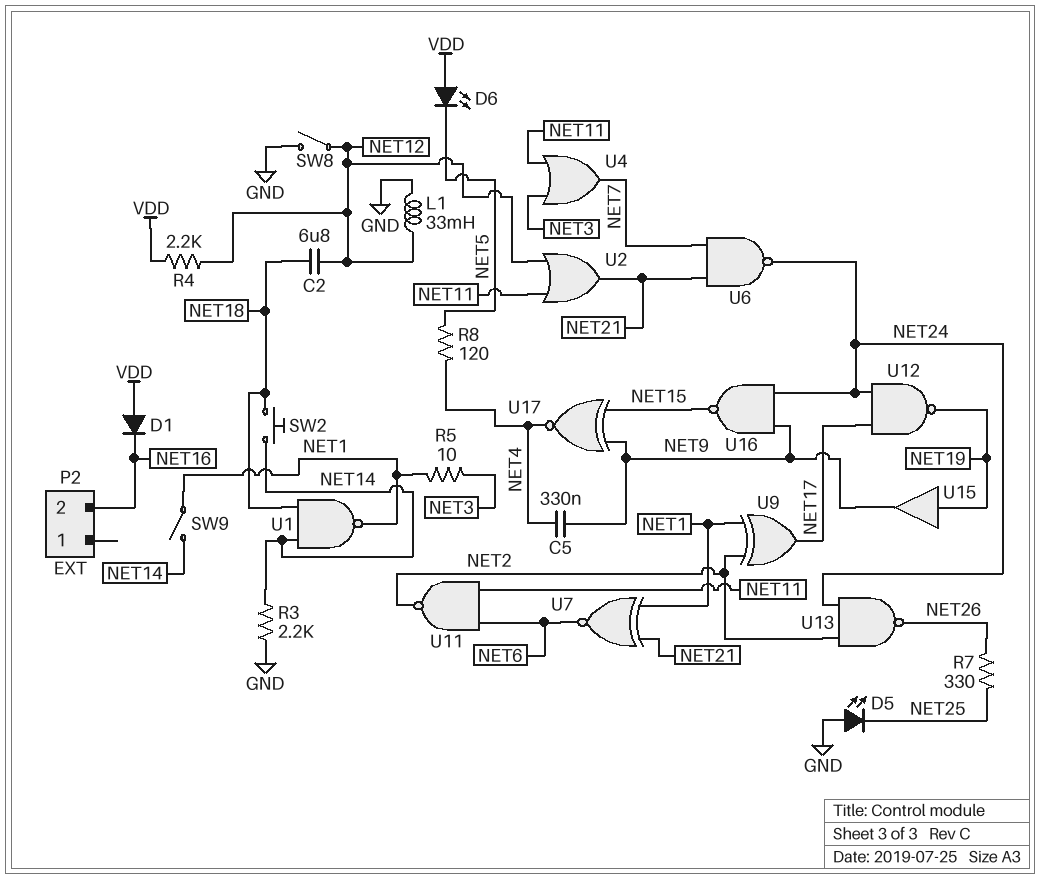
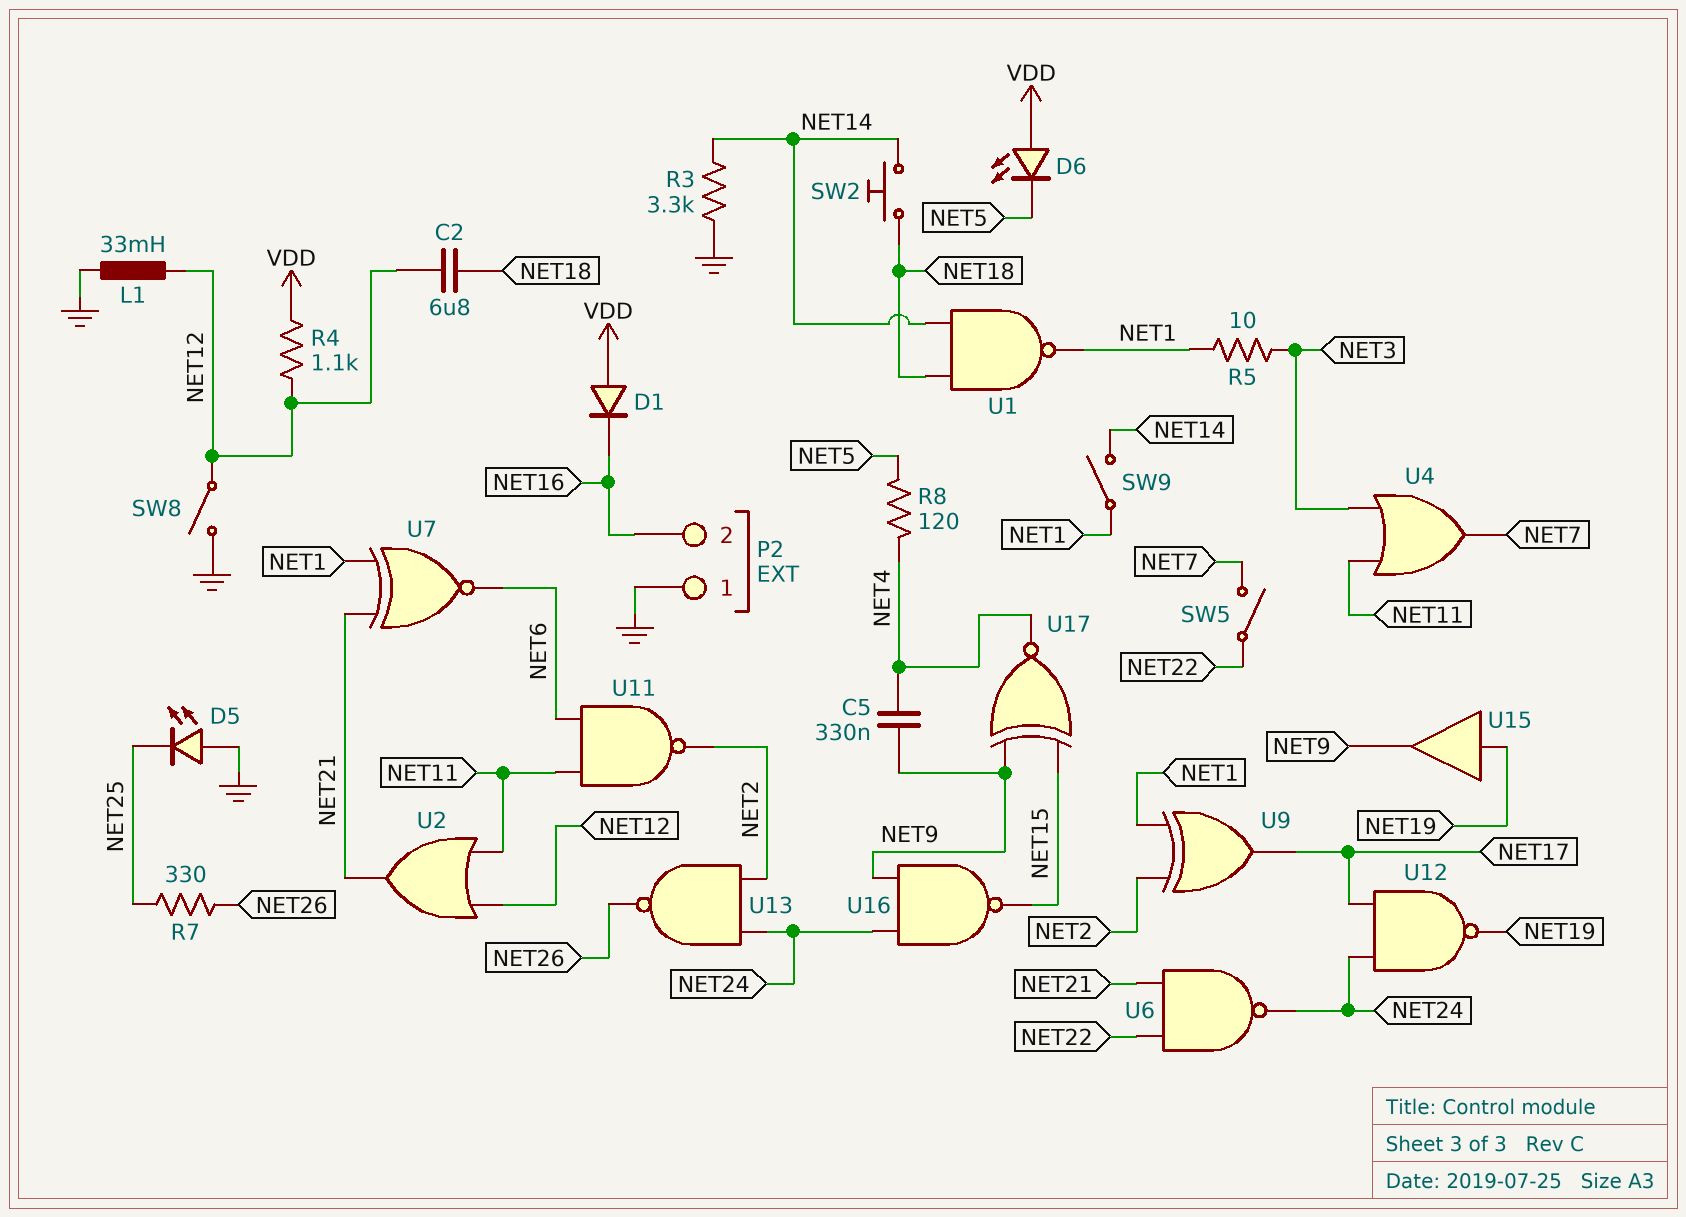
P2 pin 1: none -> GND
R3: 2.2k (GND, NET14) -> 3.3k (GND, NET14)
R4: 2.2k (NET12, VDD) -> 1.1k (NET12, VDD)
SW5: none -> switch (NET7, NET22)
U6: NAND (in NET7, in NET21, out NET24) -> NAND (in NET21, in NET22, out NET24)

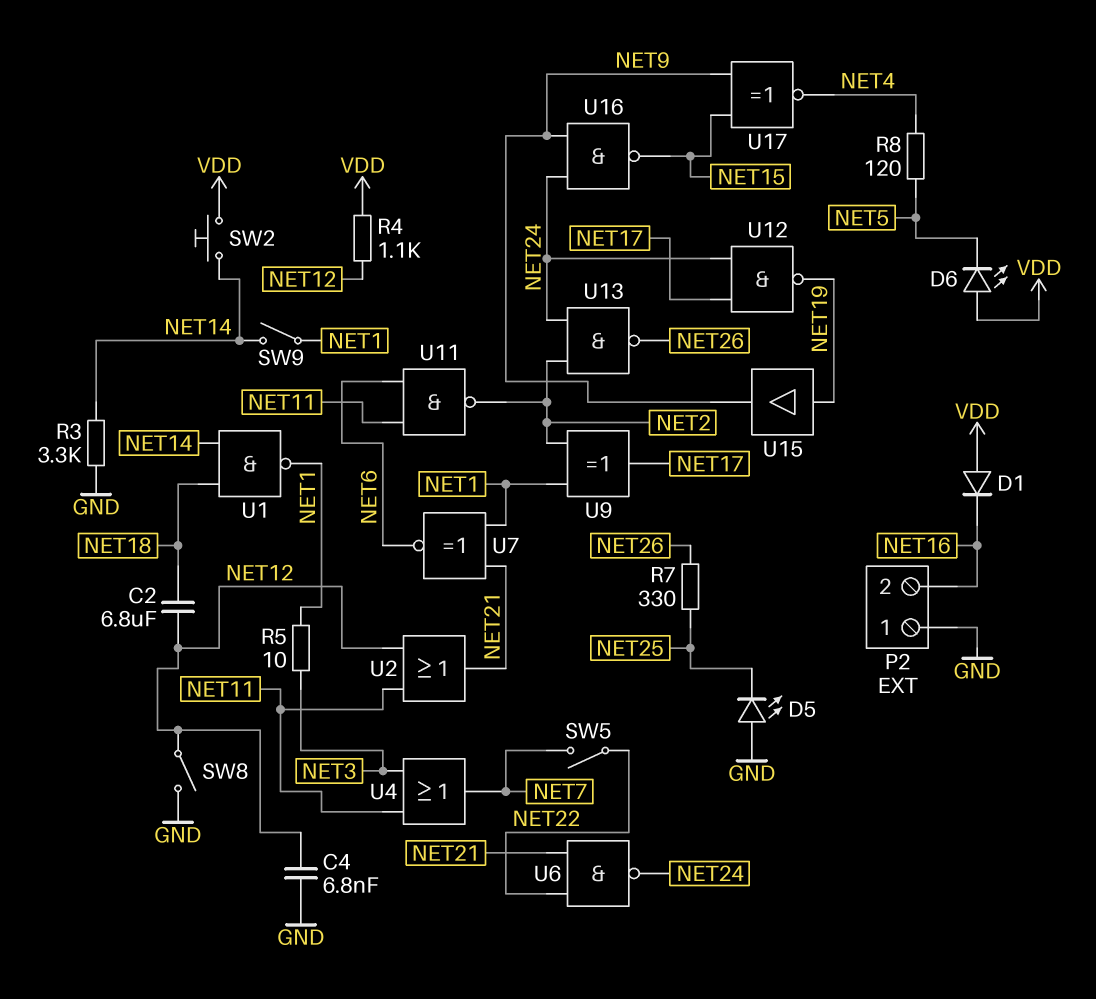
C4: none -> 6.8nF (GND, NET12)
C5: 330nF (NET4, NET9) -> none
L1: 33mH (GND, NET12) -> none
SW2: button (NET14, NET18) -> button (NET14, VDD)

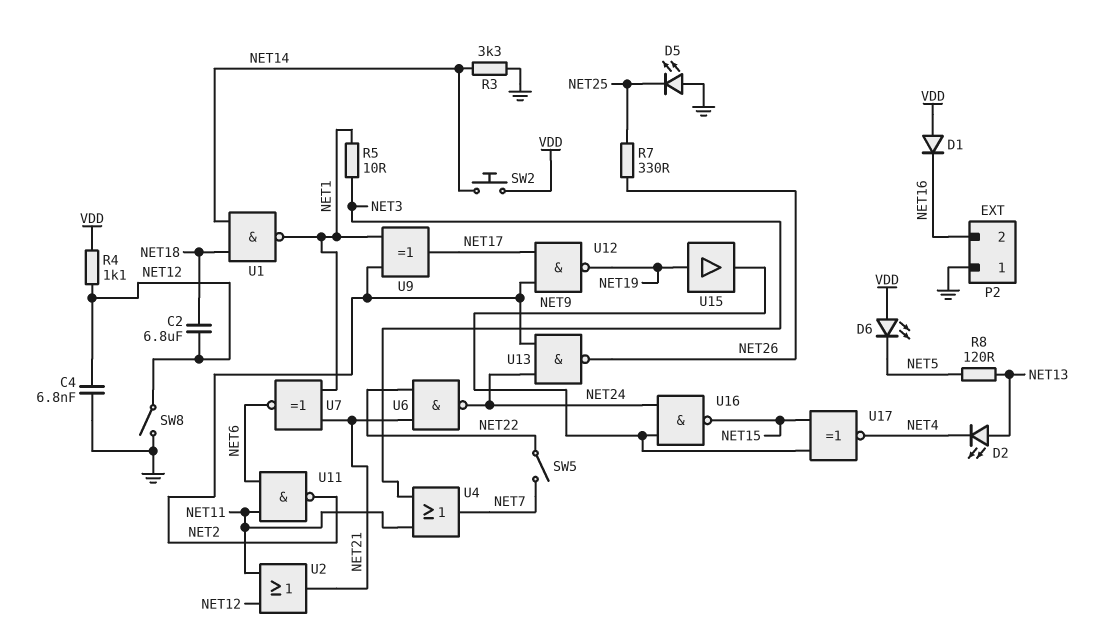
D2: none -> LED (A NET13, K NET4)
R8: 120 (NET4, NET5) -> 120 (NET5, NET13)
SW9: switch (NET1, NET14) -> none
U12: NAND (in NET17, in NET24, out NET19) -> NAND (in NET2, in NET17, out NET19)

